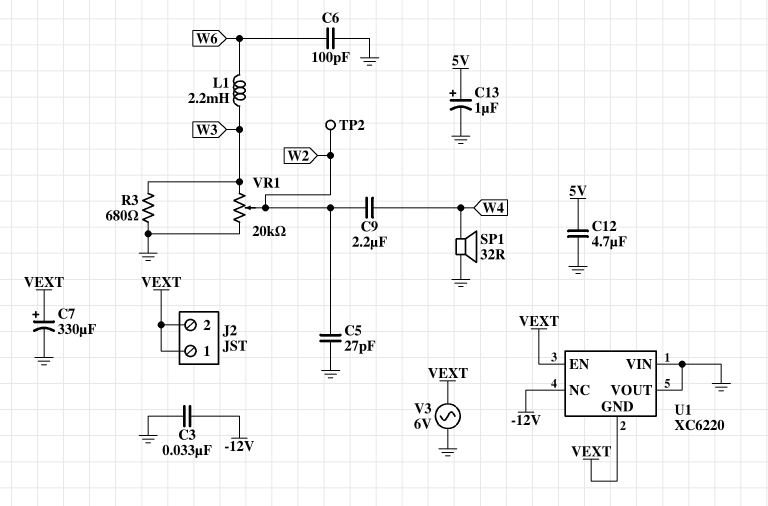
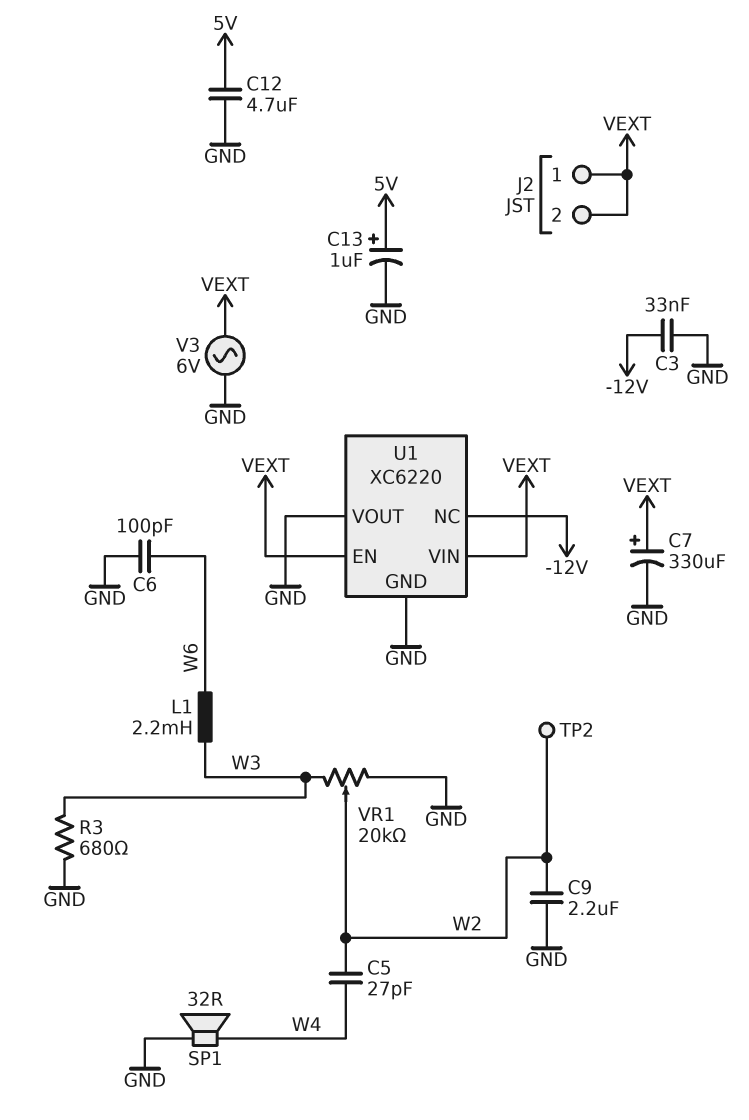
C5: 27pF (GND, W2) -> 27pF (W2, W4)
C9: 2.2uF (W2, W4) -> 2.2uF (GND, W2)
U1 pin GND: VEXT -> GND
U1 pin VIN: GND -> VEXT

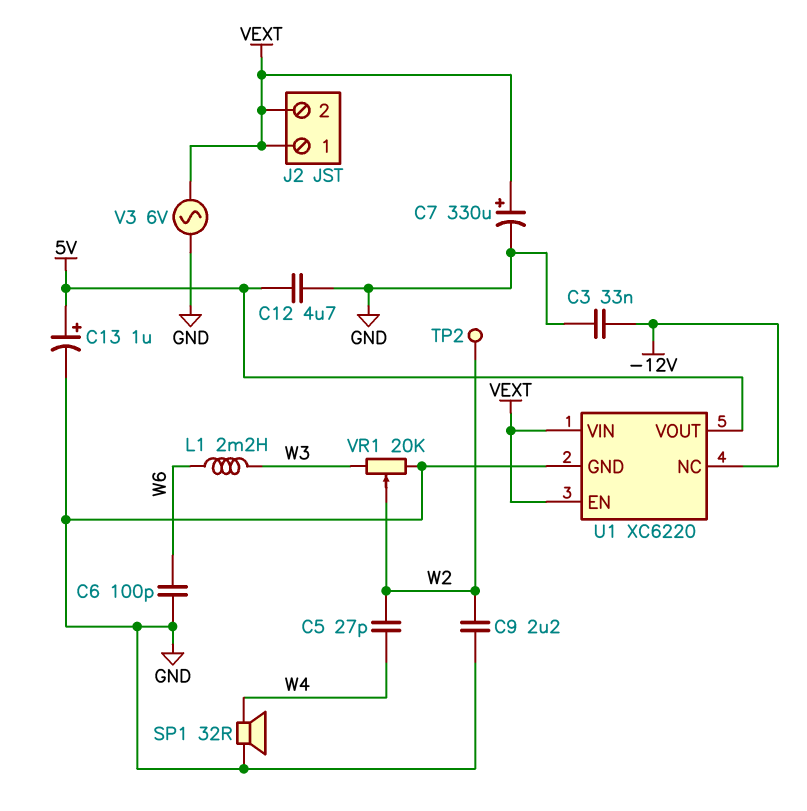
R3: 680 (GND, W3) -> none
U1 pin VOUT: GND -> 5V

